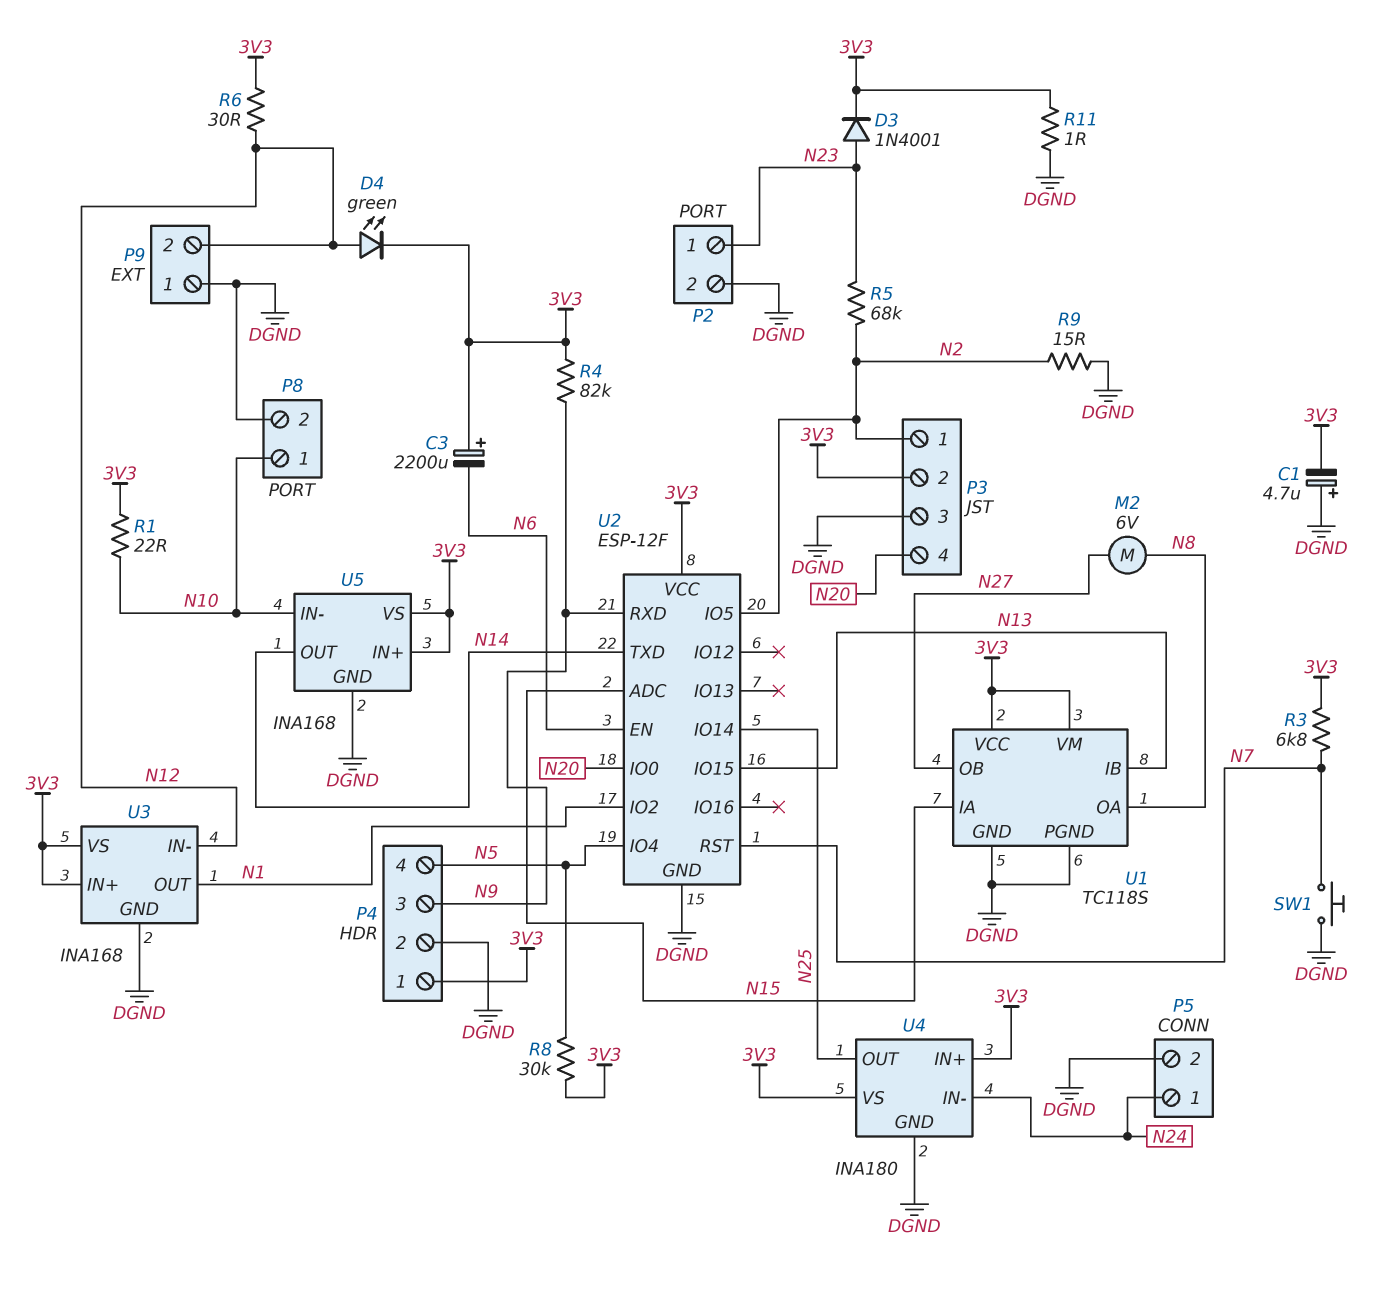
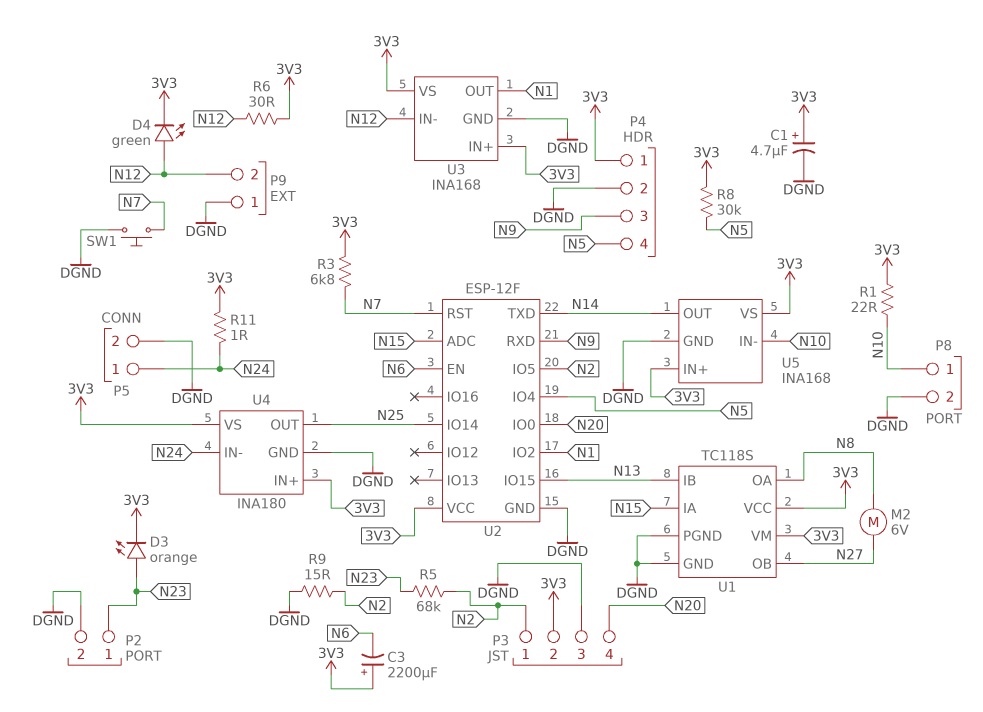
C1: 4.7uF (plus DGND, minus 3V3) -> 4.7uF (plus 3V3, minus DGND)
D3: diode 1N4001 (A N23, K 3V3) -> LED orange (A N23, K 3V3)
R4: 82k (3V3, N9) -> none
R11: 1 (3V3, DGND) -> 1 (3V3, N24)

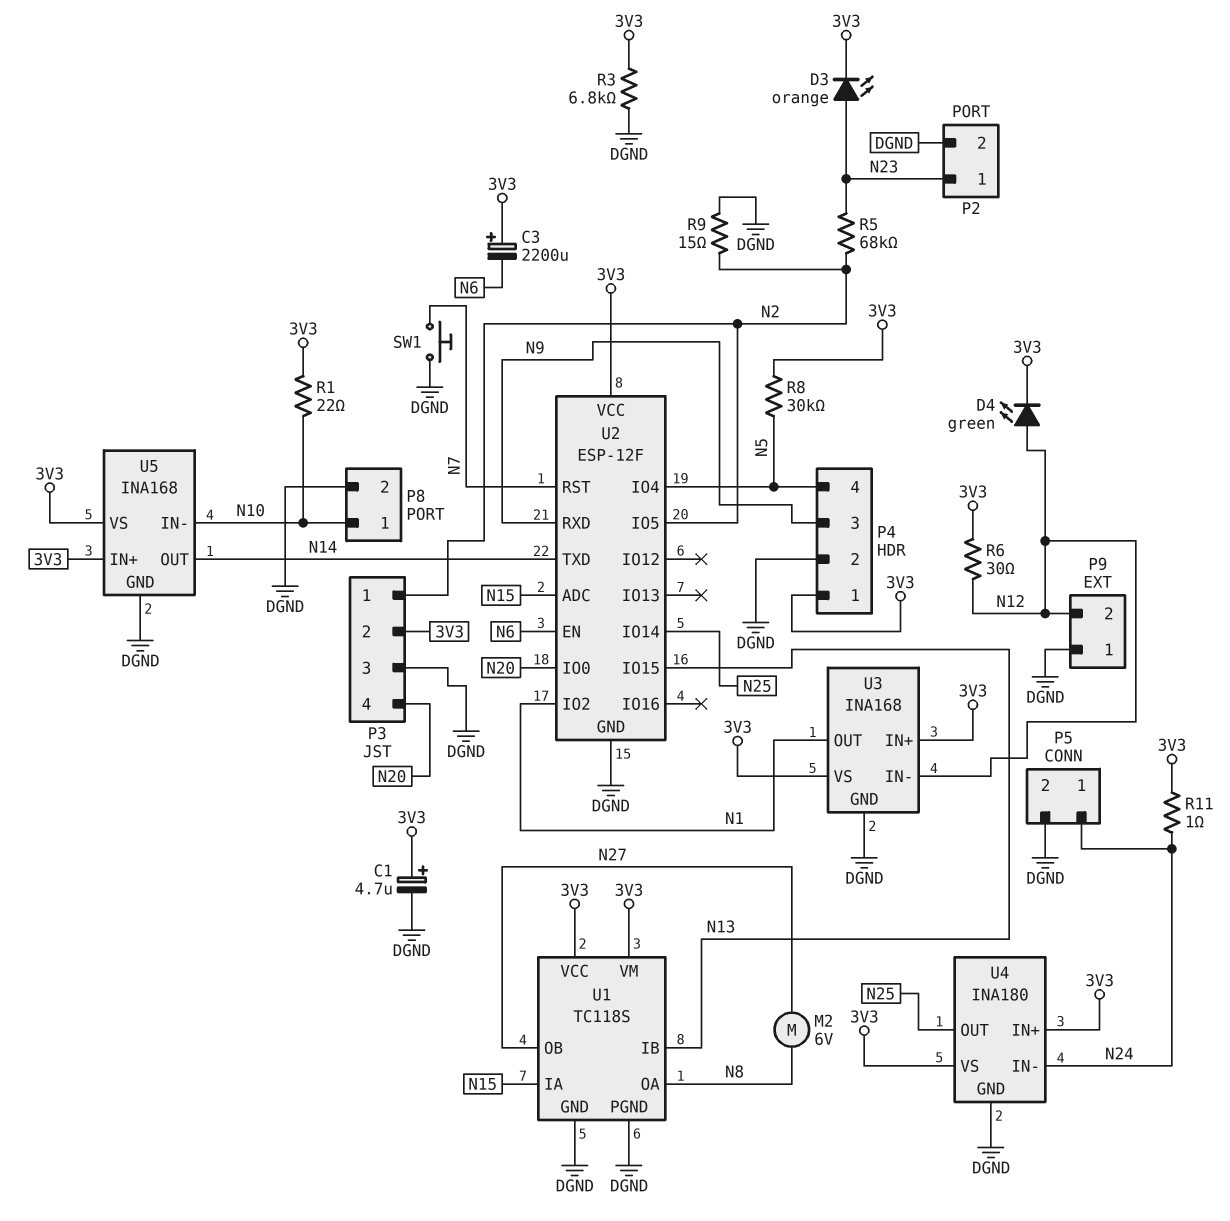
R3: 6.8k (3V3, N7) -> 6.8k (3V3, DGND)

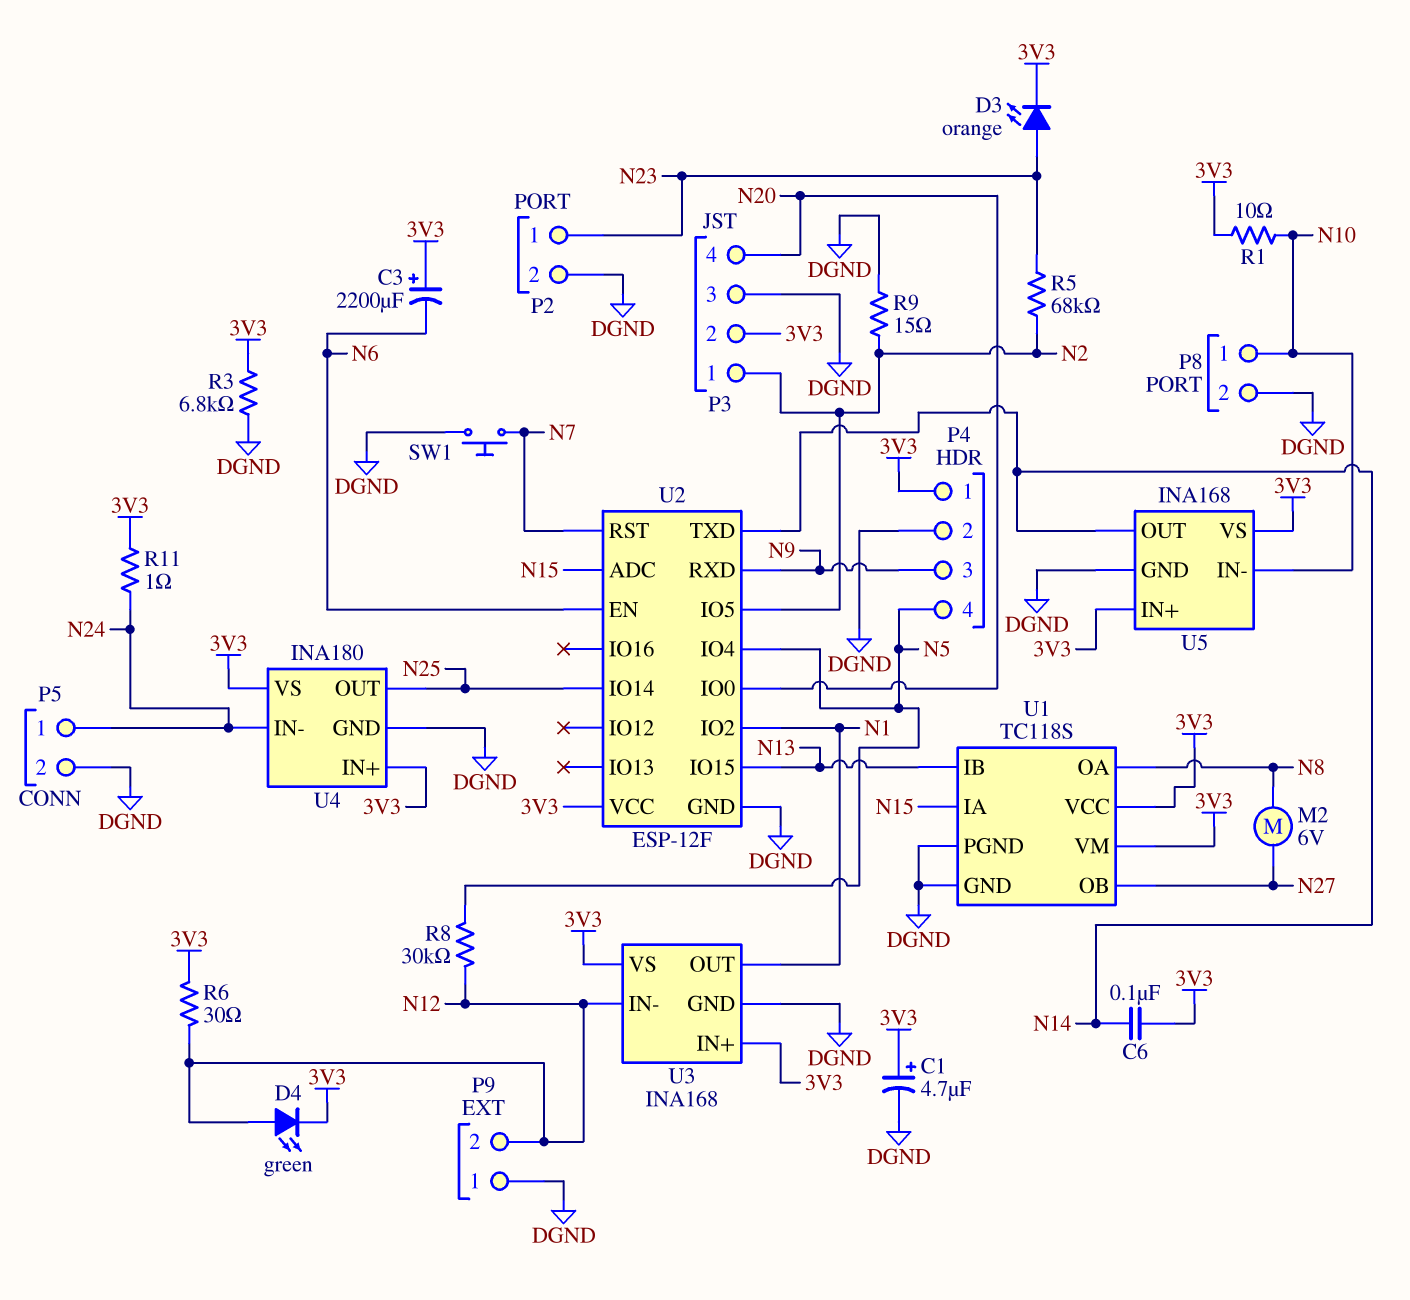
C6: none -> 100nF (3V3, N14)
R1: 22 (3V3, N10) -> 10 (3V3, N10)
R8: 30k (3V3, N5) -> 30k (N5, N12)

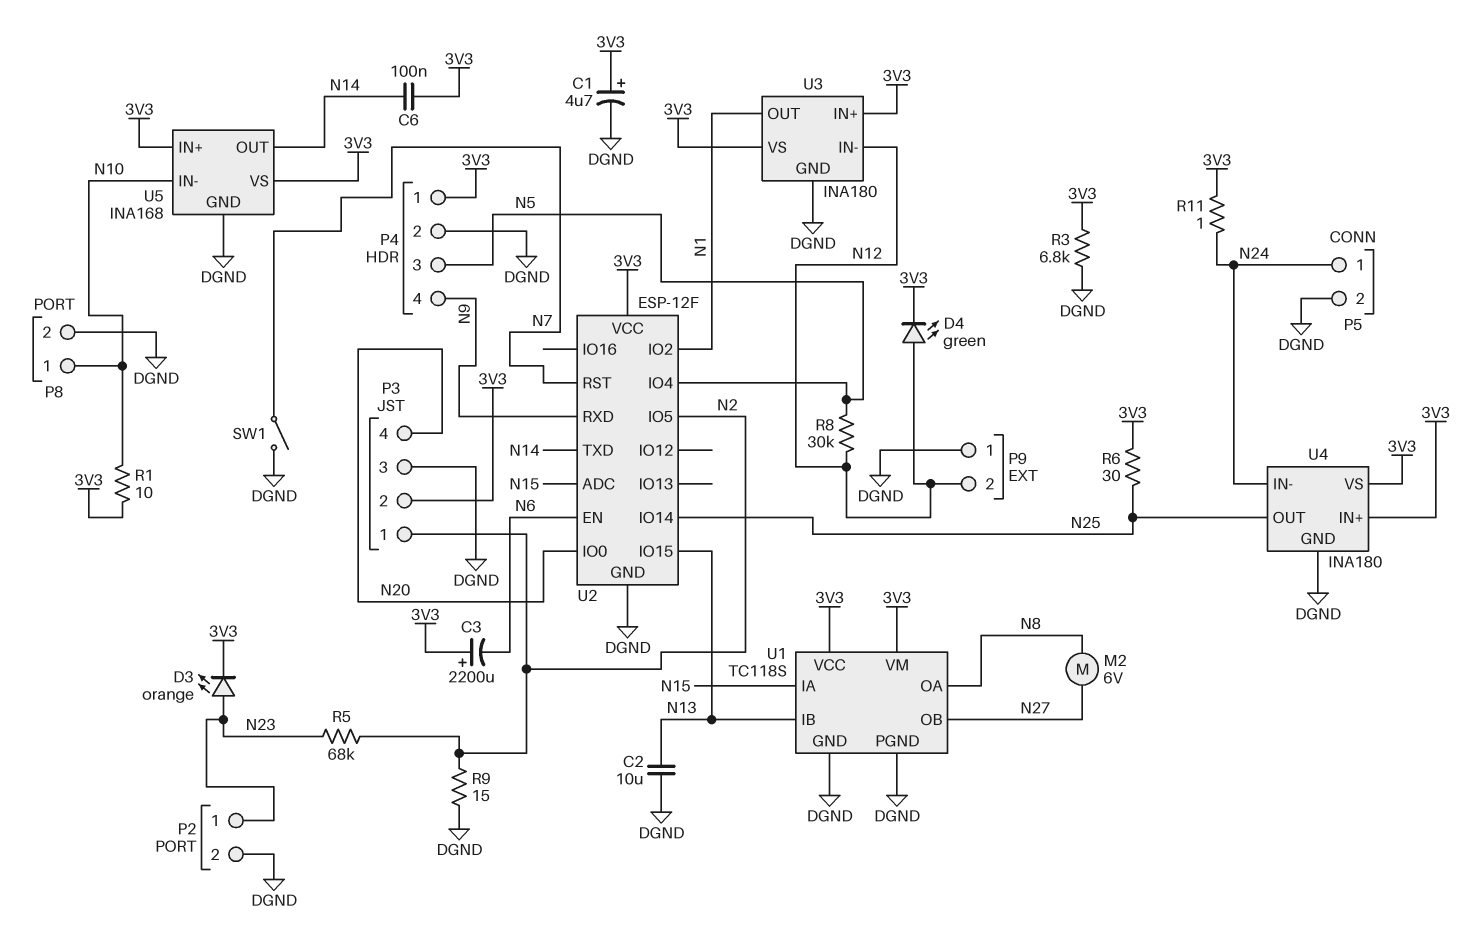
C2: none -> 10uF (DGND, N13)
P4 pin 3: N9 -> N5
P4 pin 4: N5 -> N9
R6: 30 (3V3, N12) -> 30 (3V3, N25)
SW1: button (DGND, N7) -> switch (DGND, N7)
U3: INA168 -> INA180

